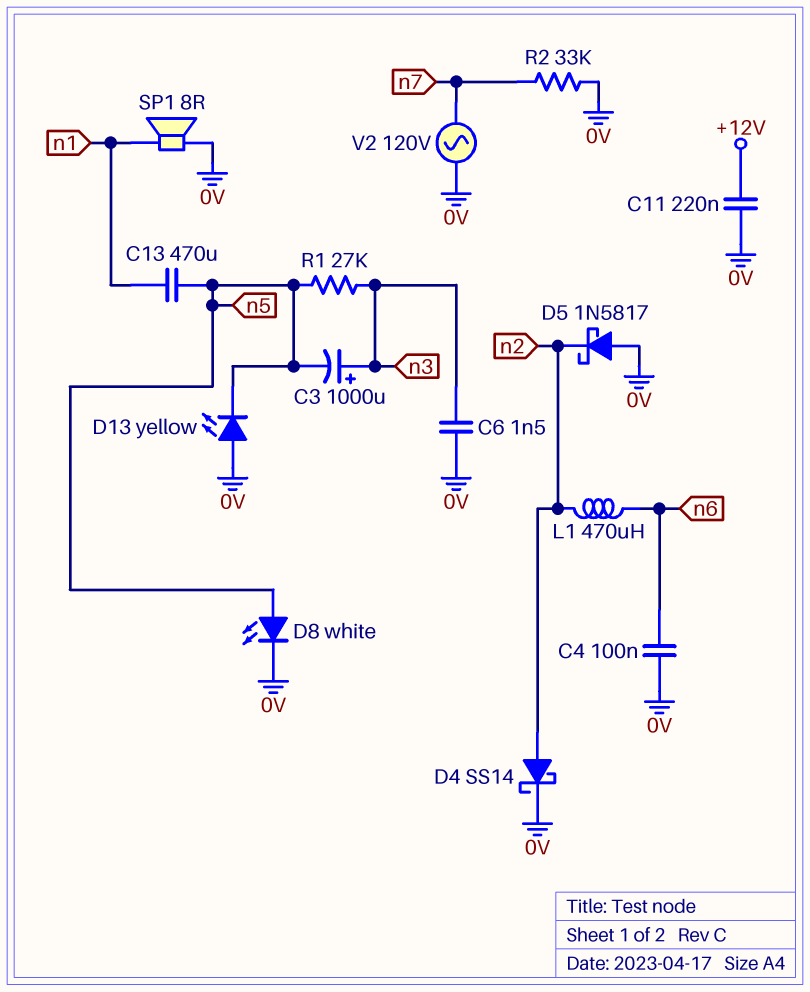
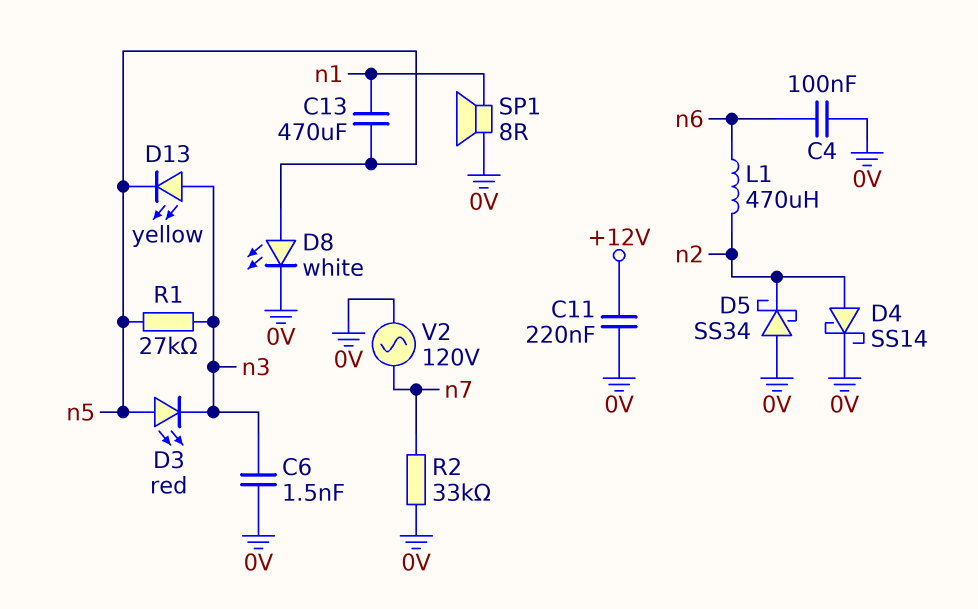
C3: 1000uF (plus n3, minus n5) -> none
D3: none -> LED red (A n5, K n3)
D5: schottky 1N5817 (A 0V, K n2) -> schottky SS34 (A 0V, K n2)
D13: LED yellow (A 0V, K n5) -> LED yellow (A n3, K n5)

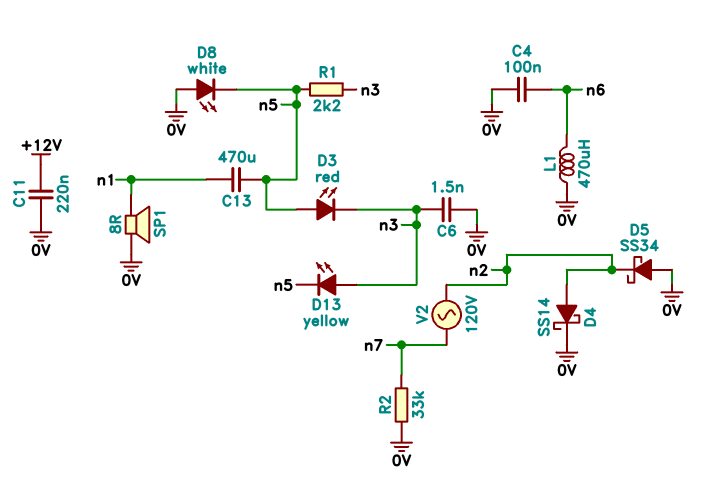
D8: LED white (A n5, K 0V) -> LED white (A 0V, K n5)
L1: 470uH (n2, n6) -> 470uH (0V, n6)
R1: 27k (n3, n5) -> 2.2k (n3, n5)
V2: AC 120V (0V, n7) -> AC 120V (n2, n7)

